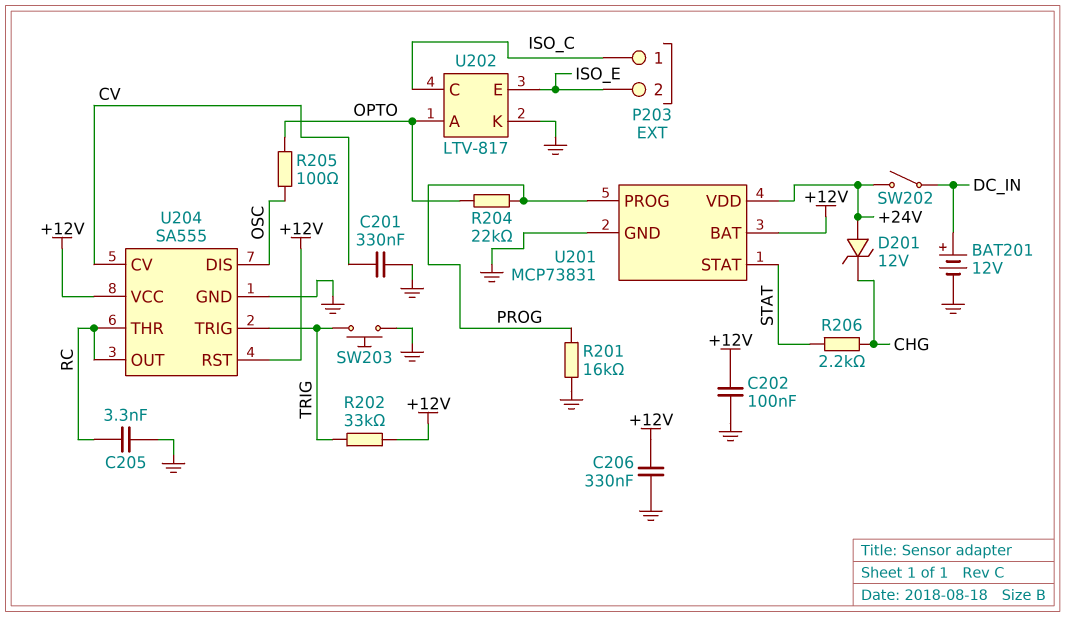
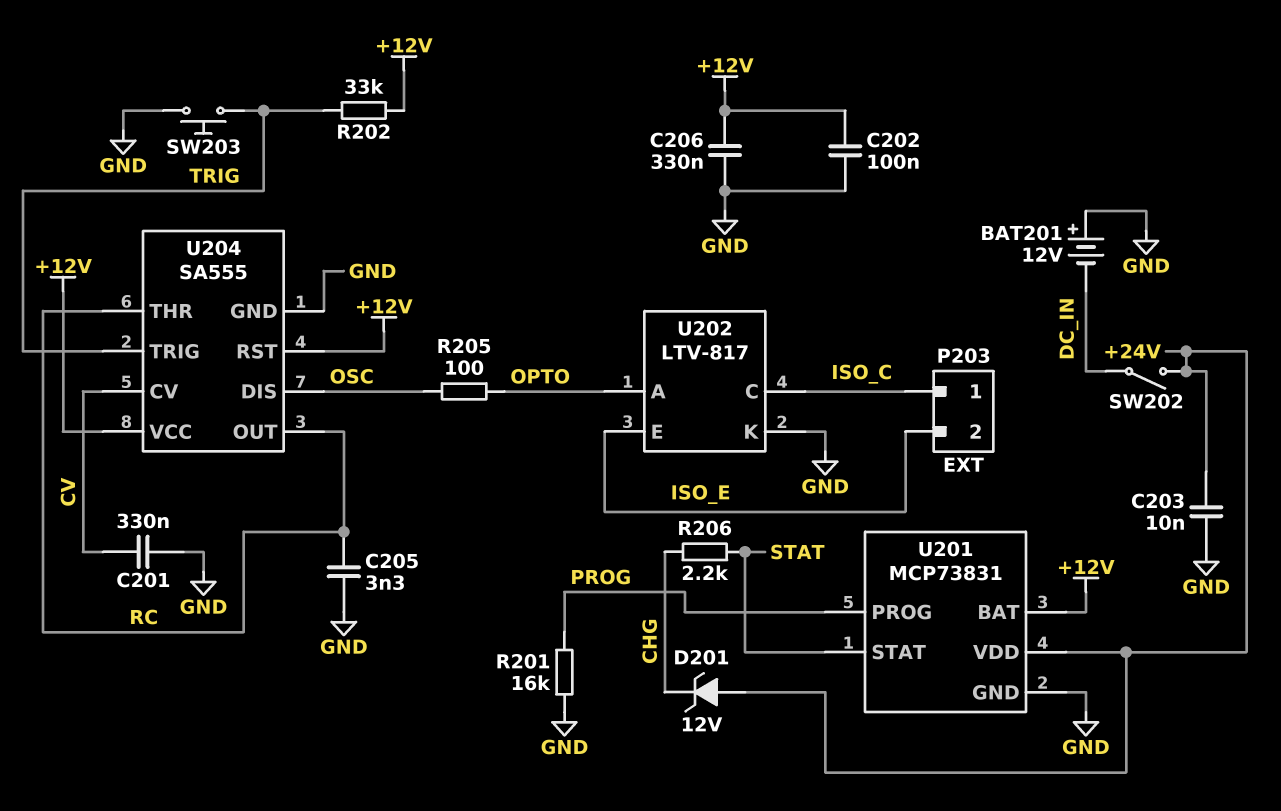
BAT201: 12V (plus DC_IN, minus GND) -> 12V (plus GND, minus DC_IN)
C203: none -> 10nF (+24V, GND)
R204: 22k (OPTO, PROG) -> none

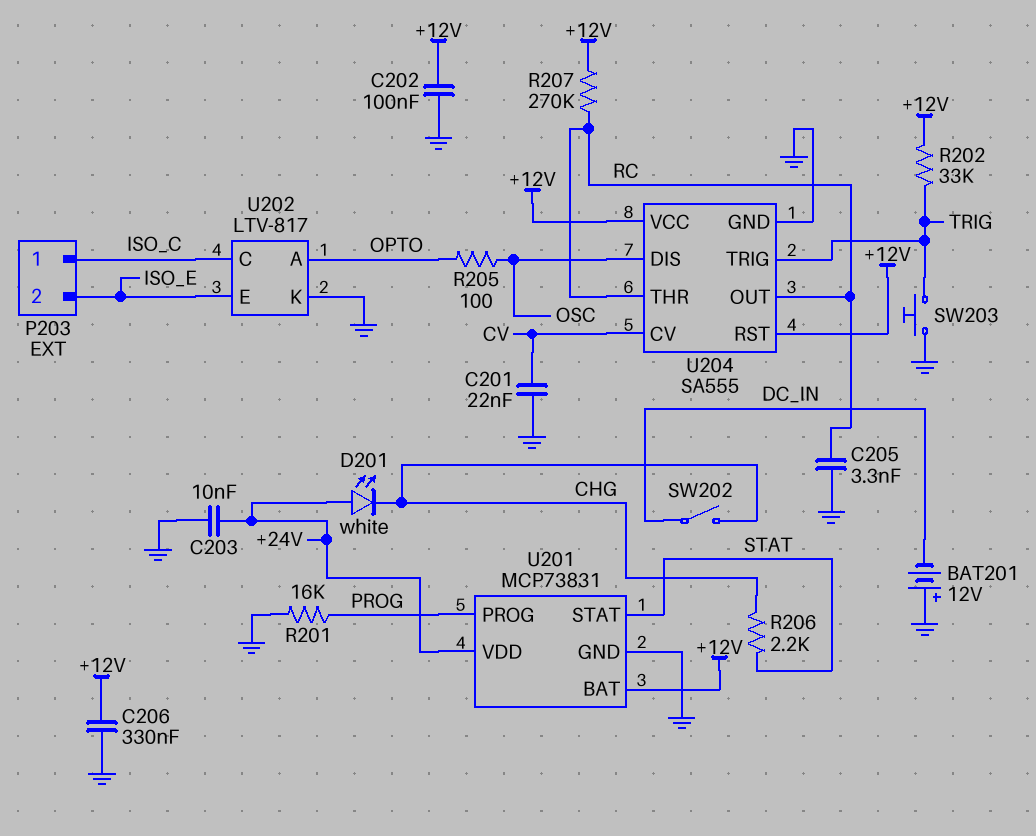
C201: 330nF (CV, GND) -> 22nF (CV, GND)
D201: zener 12V (A +24V, K CHG) -> LED white (A +24V, K CHG)
R207: none -> 270k (+12V, RC)
SW202: switch (+24V, DC_IN) -> switch (CHG, DC_IN)

